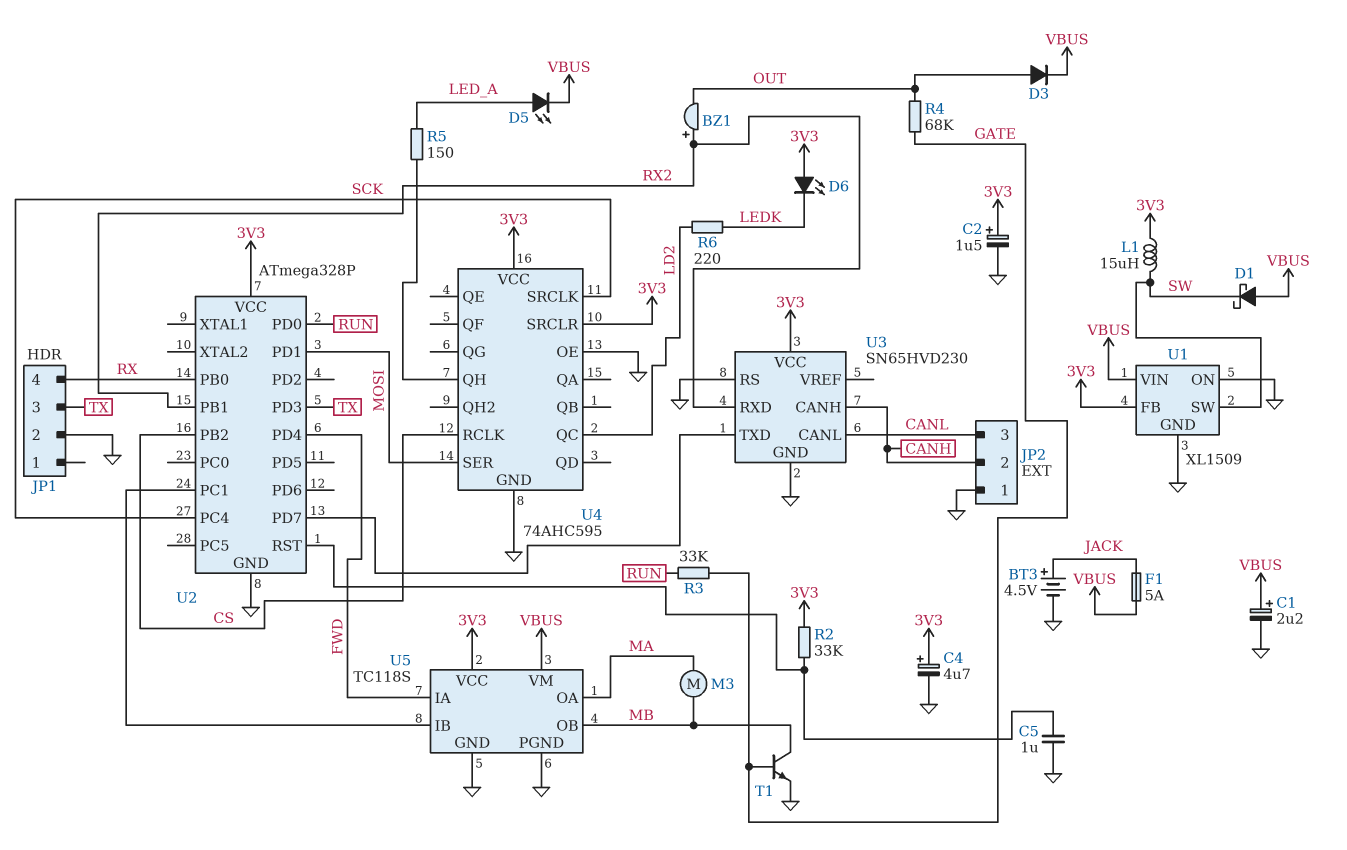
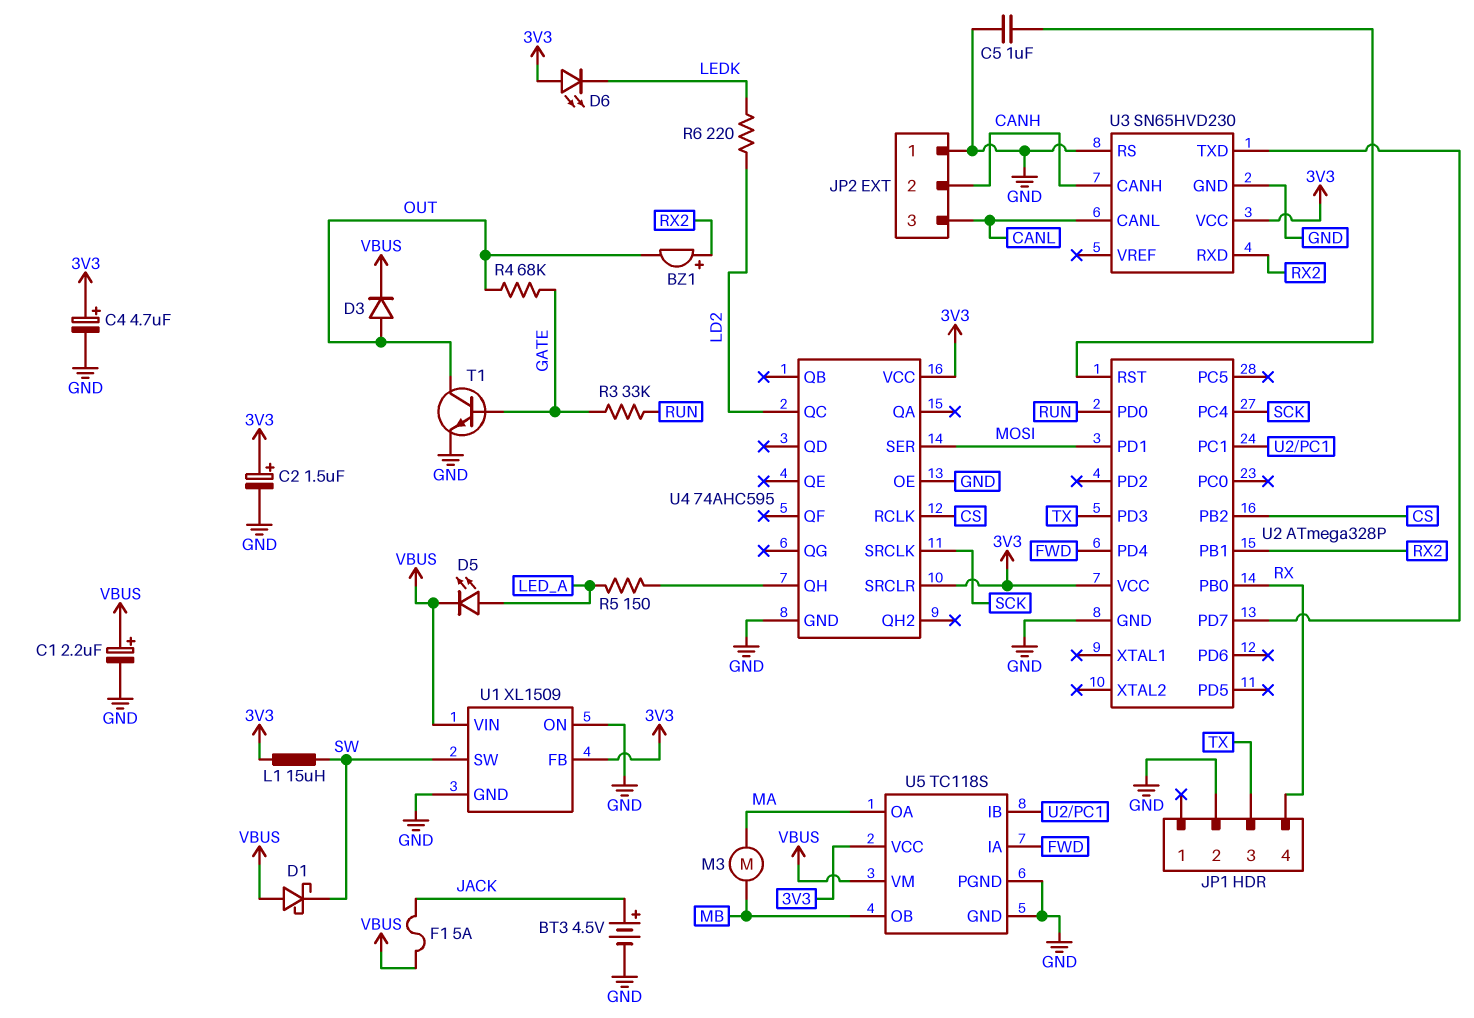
R2: 33k (3V3, U2/RST) -> none
T1: NPN (B GATE, C MB, E GND) -> NPN (B GATE, C OUT, E GND)

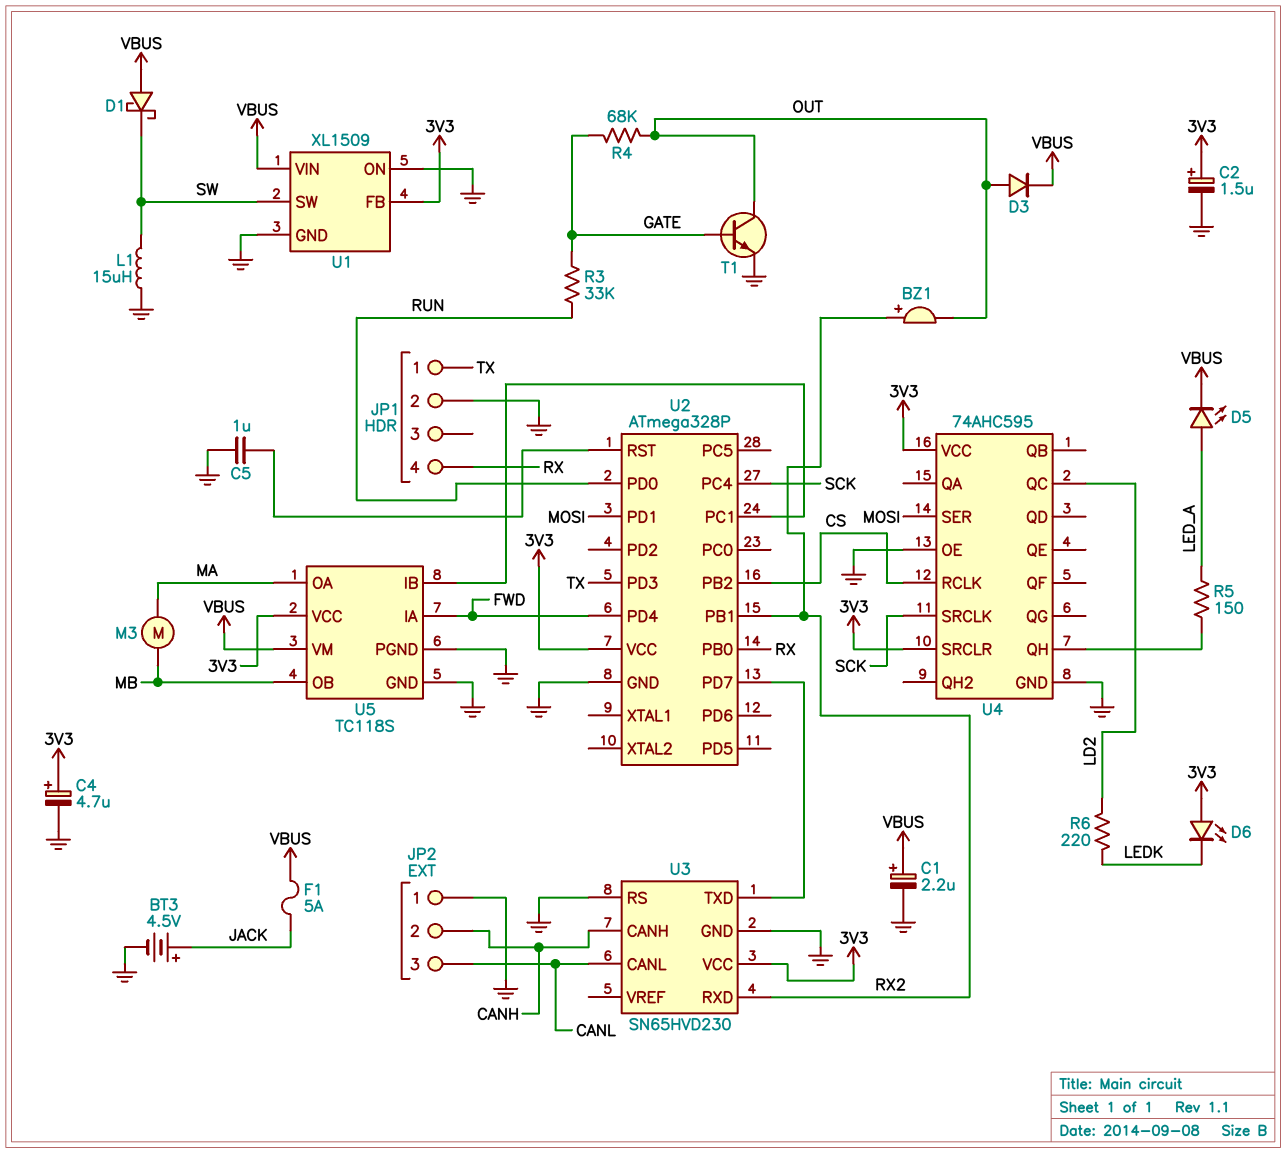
JP1 pin 1: none -> TX
JP1 pin 3: TX -> none
L1: 15uH (3V3, SW) -> 15uH (GND, SW)

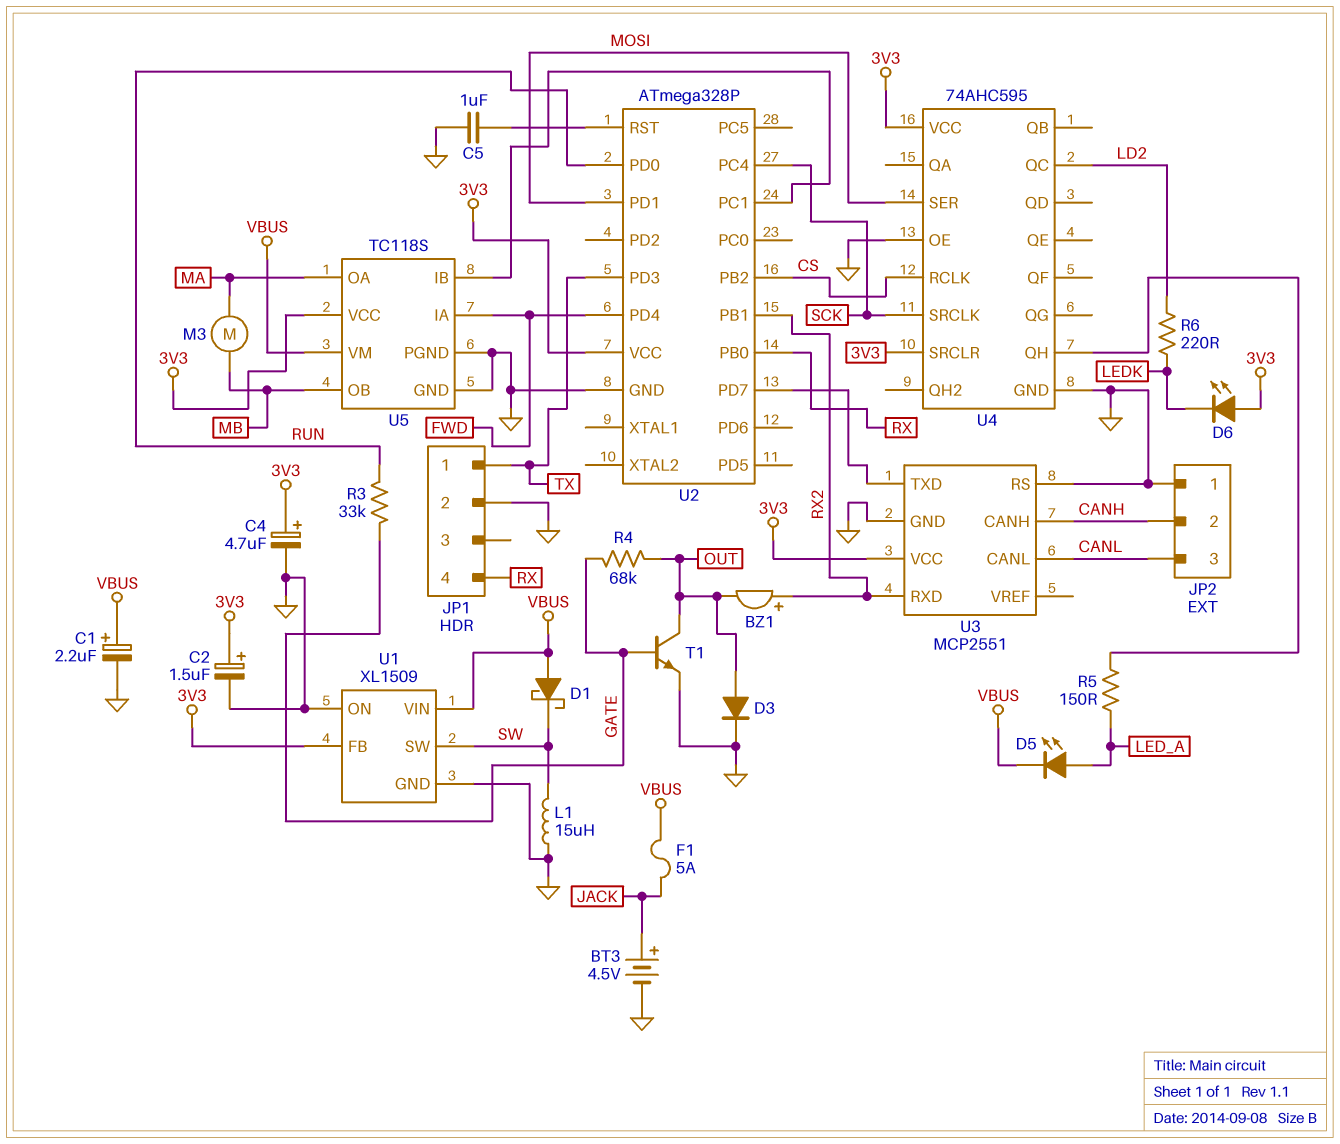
D3: diode (A OUT, K VBUS) -> diode (A OUT, K GND)
U3: SN65HVD230 -> MCP2551

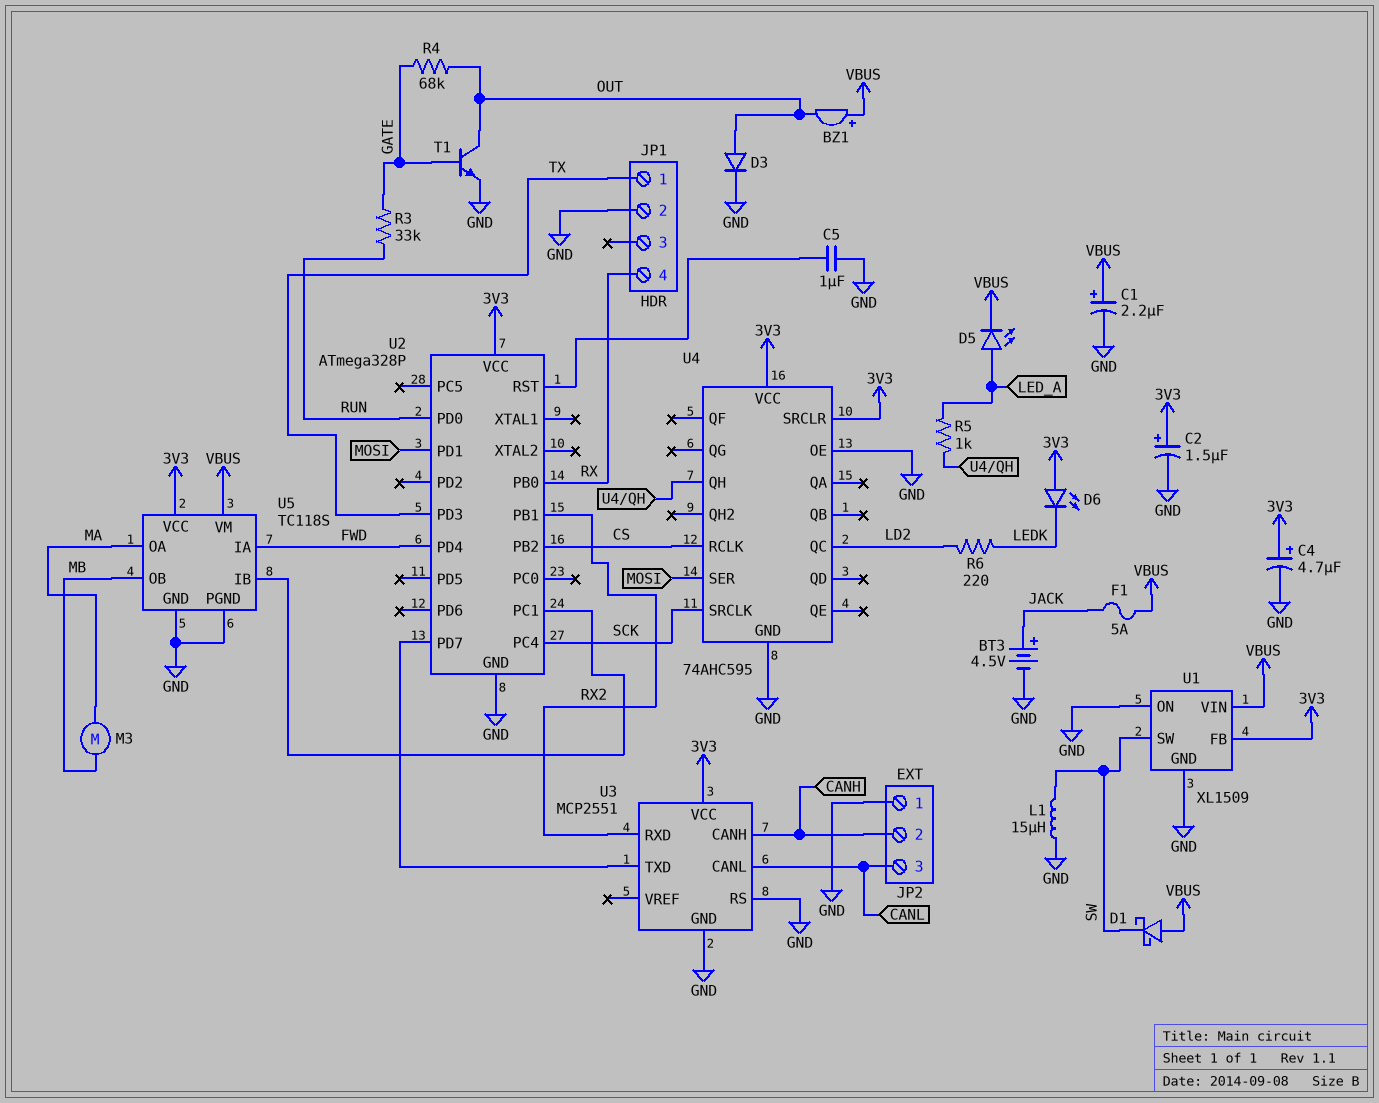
BZ1: buzzer (plus RX2, minus OUT) -> buzzer (plus VBUS, minus OUT)
R5: 150 (LED_A, U4/QH) -> 1k (LED_A, U4/QH)

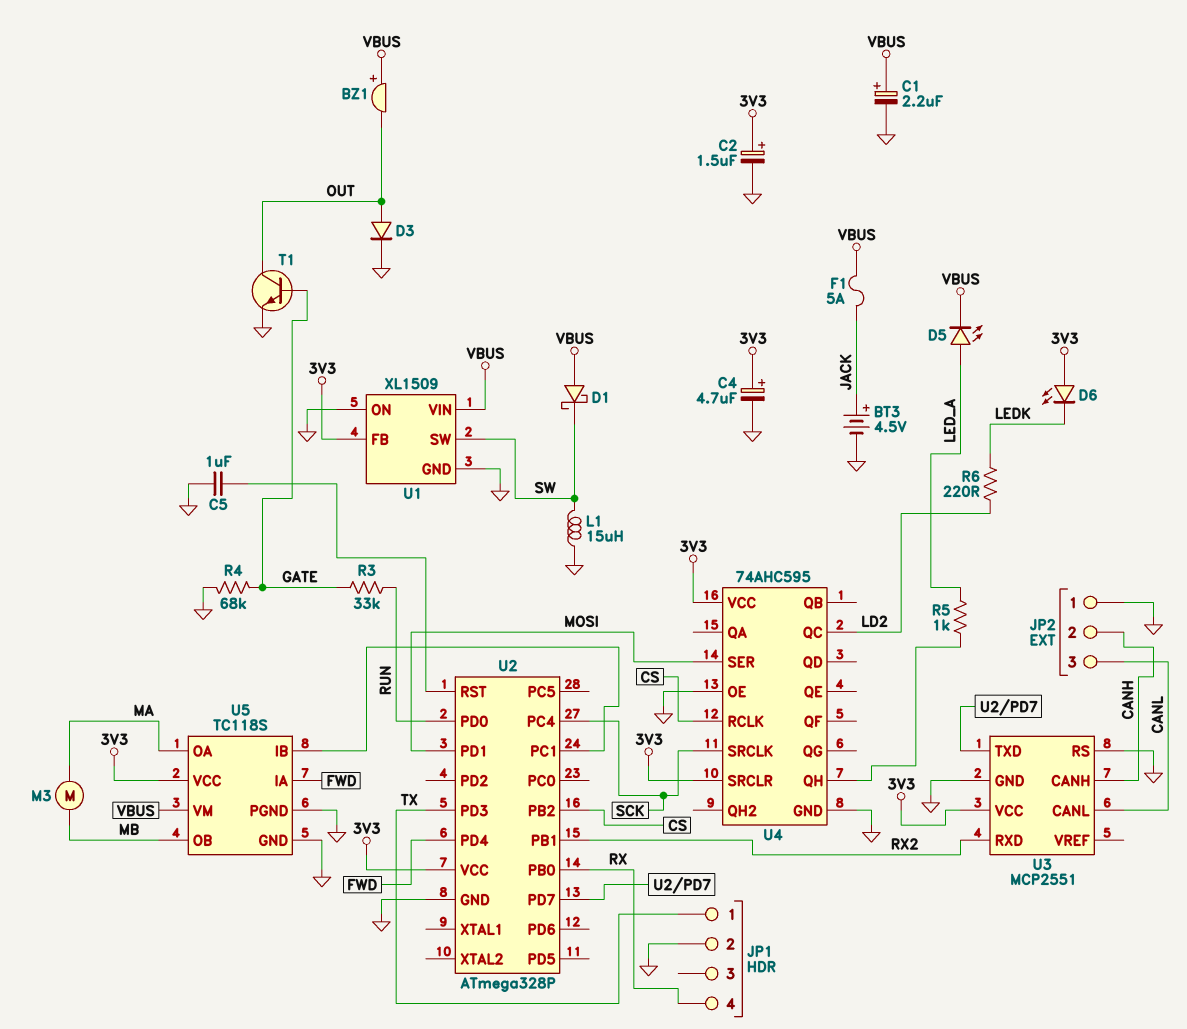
R4: 68k (GATE, OUT) -> 68k (GATE, GND)

